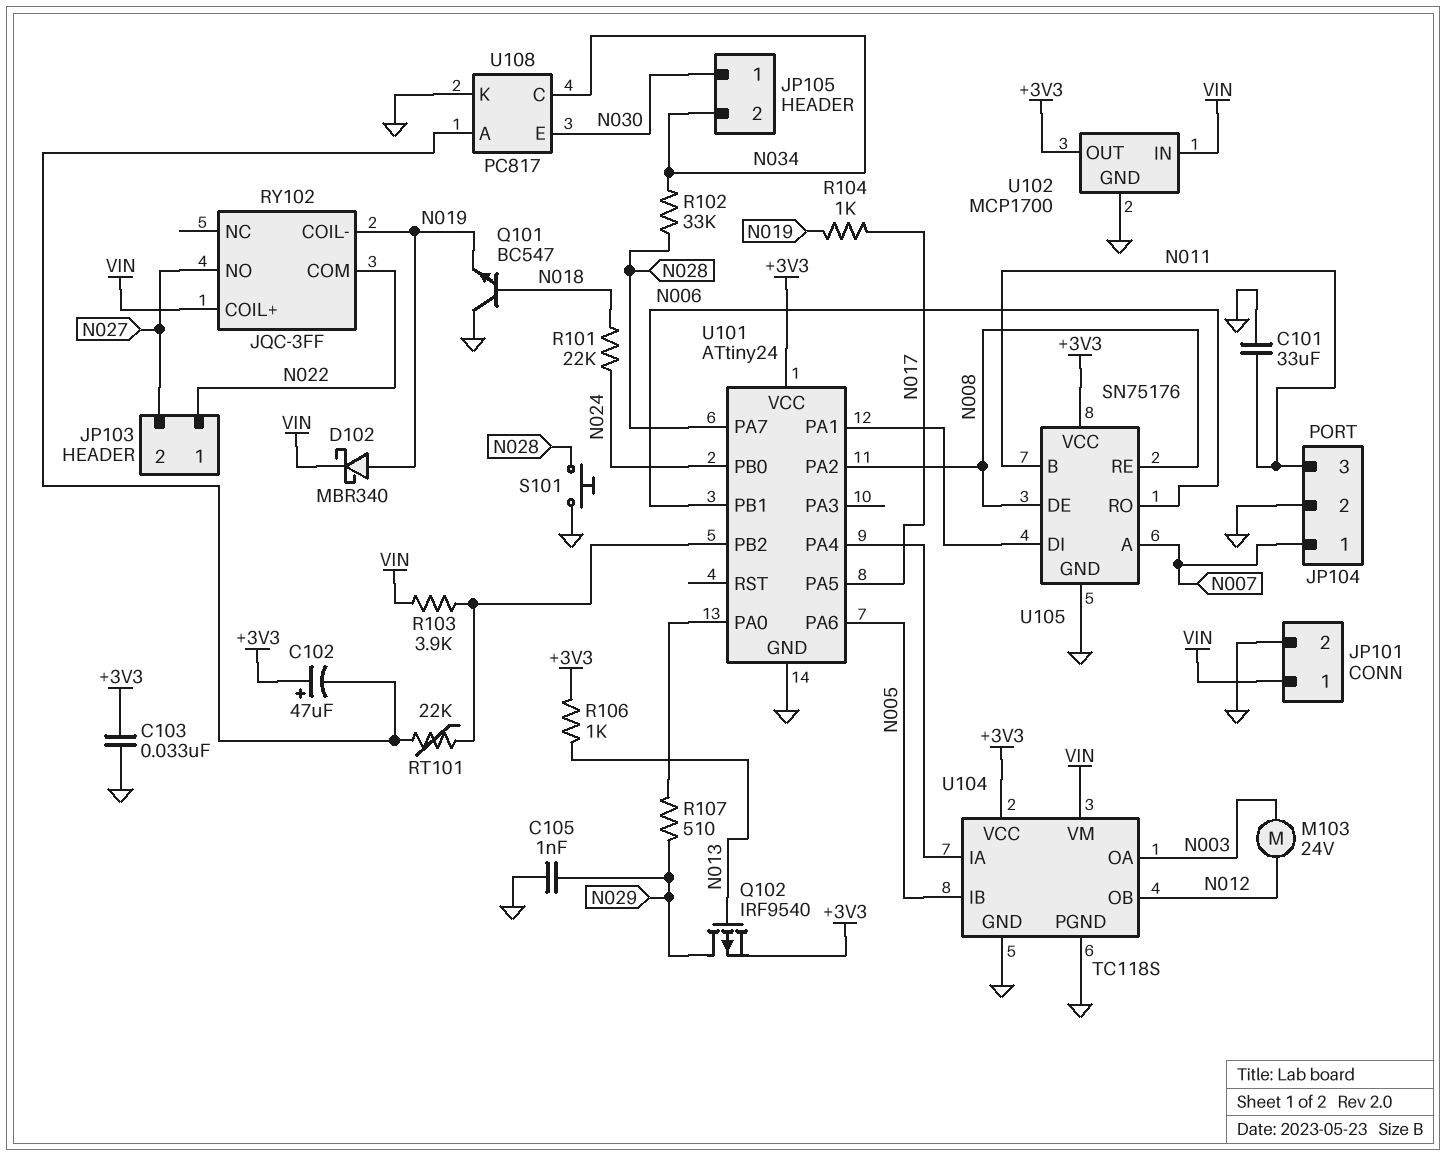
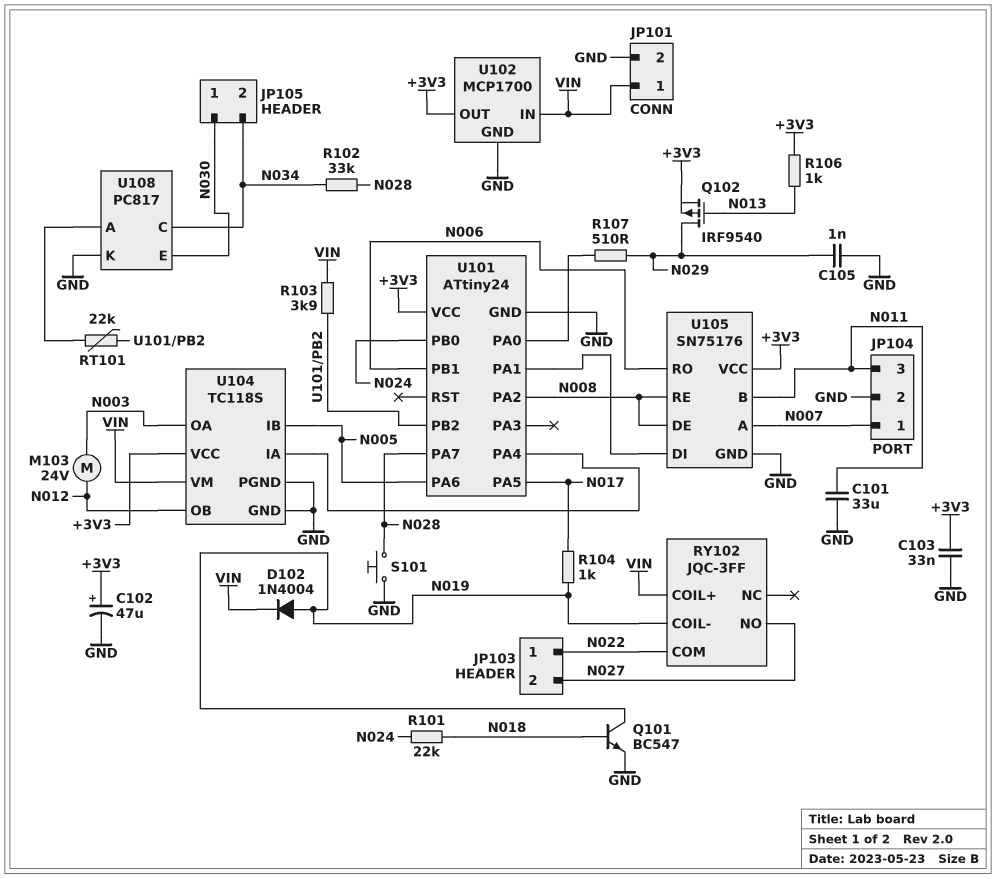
C102: 47uF (plus +3V3, minus U108/A) -> 47uF (plus +3V3, minus GND)
D102: schottky MBR340 (A N019, K VIN) -> diode 1N4004 (A N019, K VIN)
Q101: NPN BC547 (B N018, C GND, E N019) -> NPN BC547 (B N018, C N019, E GND)

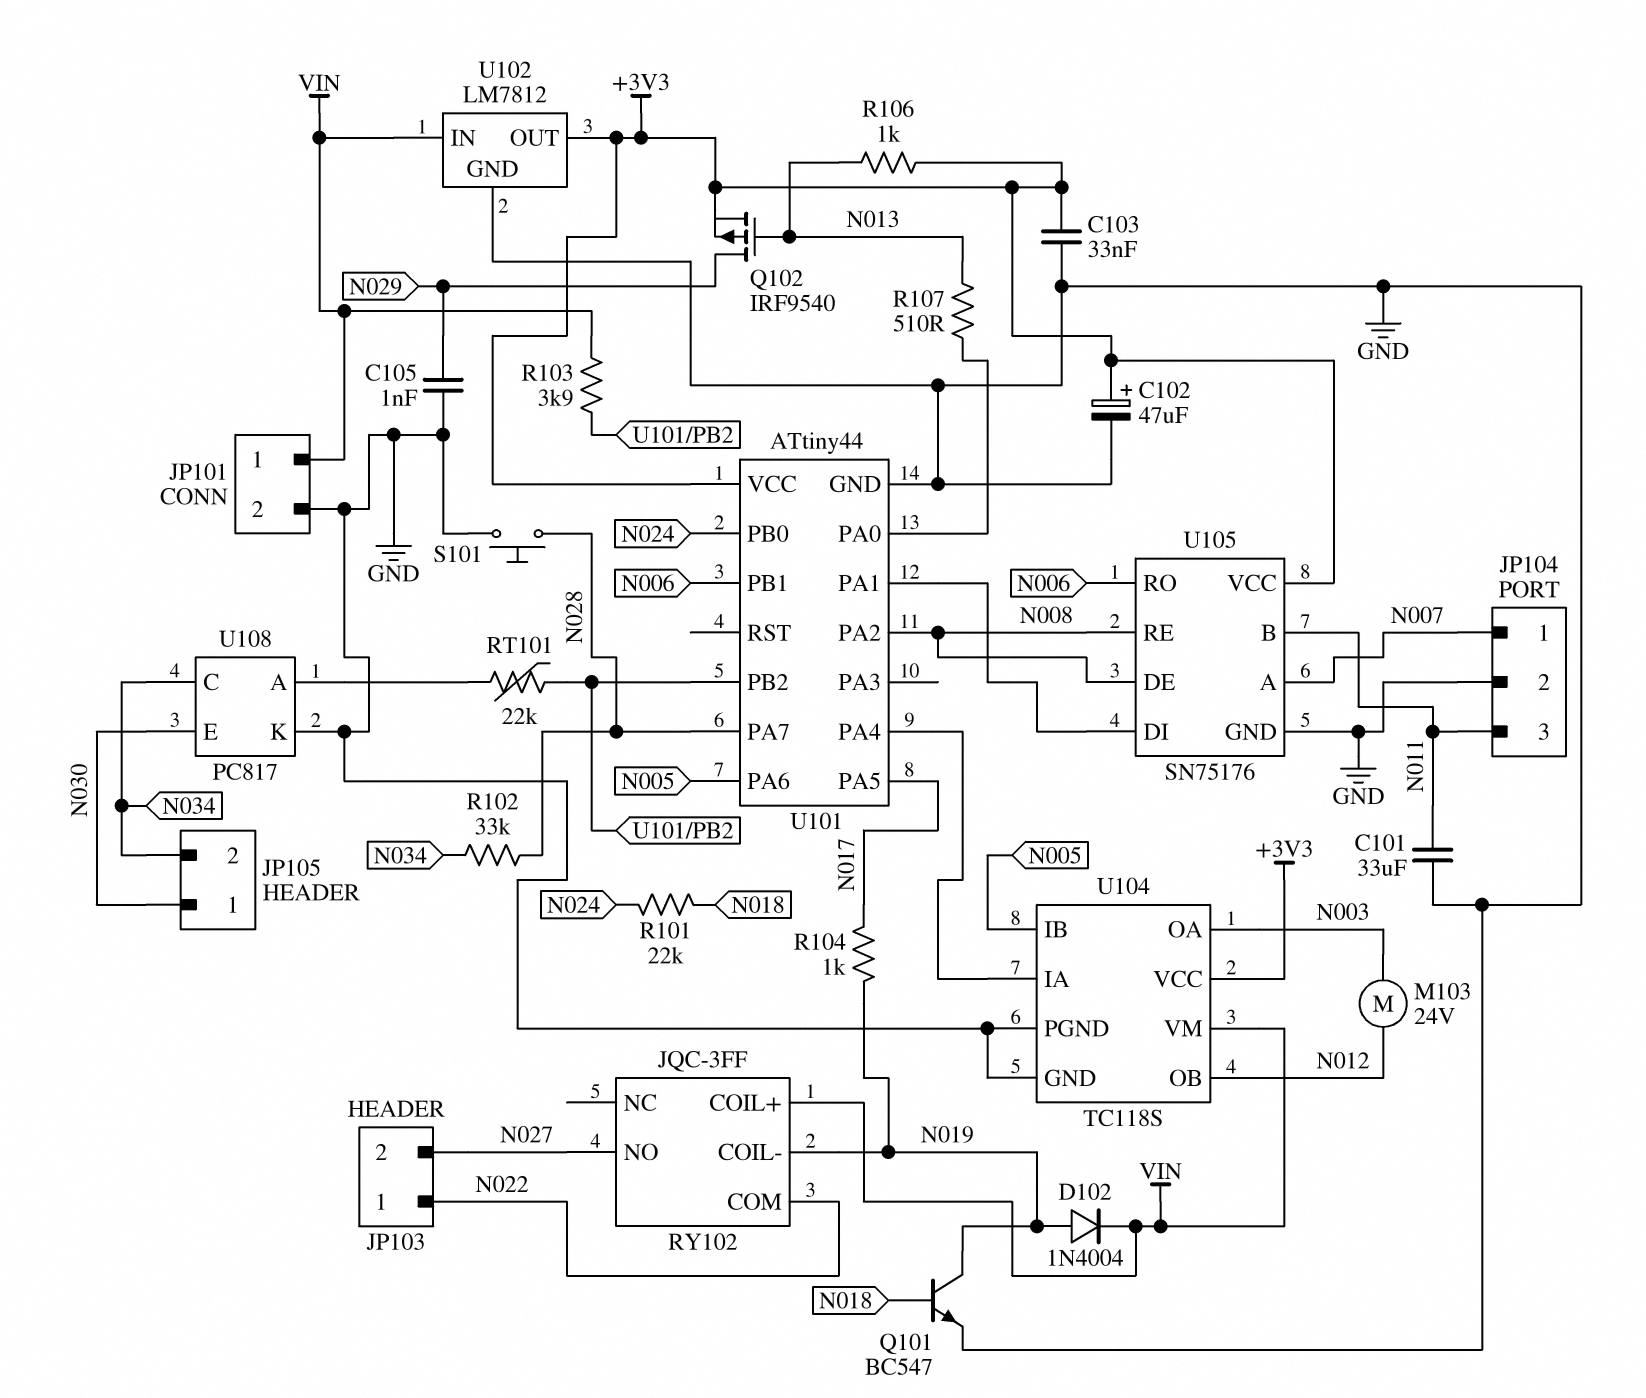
R107: 510 (N029, U101/PA0) -> 510 (N013, U101/PA0)
U101: ATtiny24 -> ATtiny44
U102: MCP1700 -> LM7812

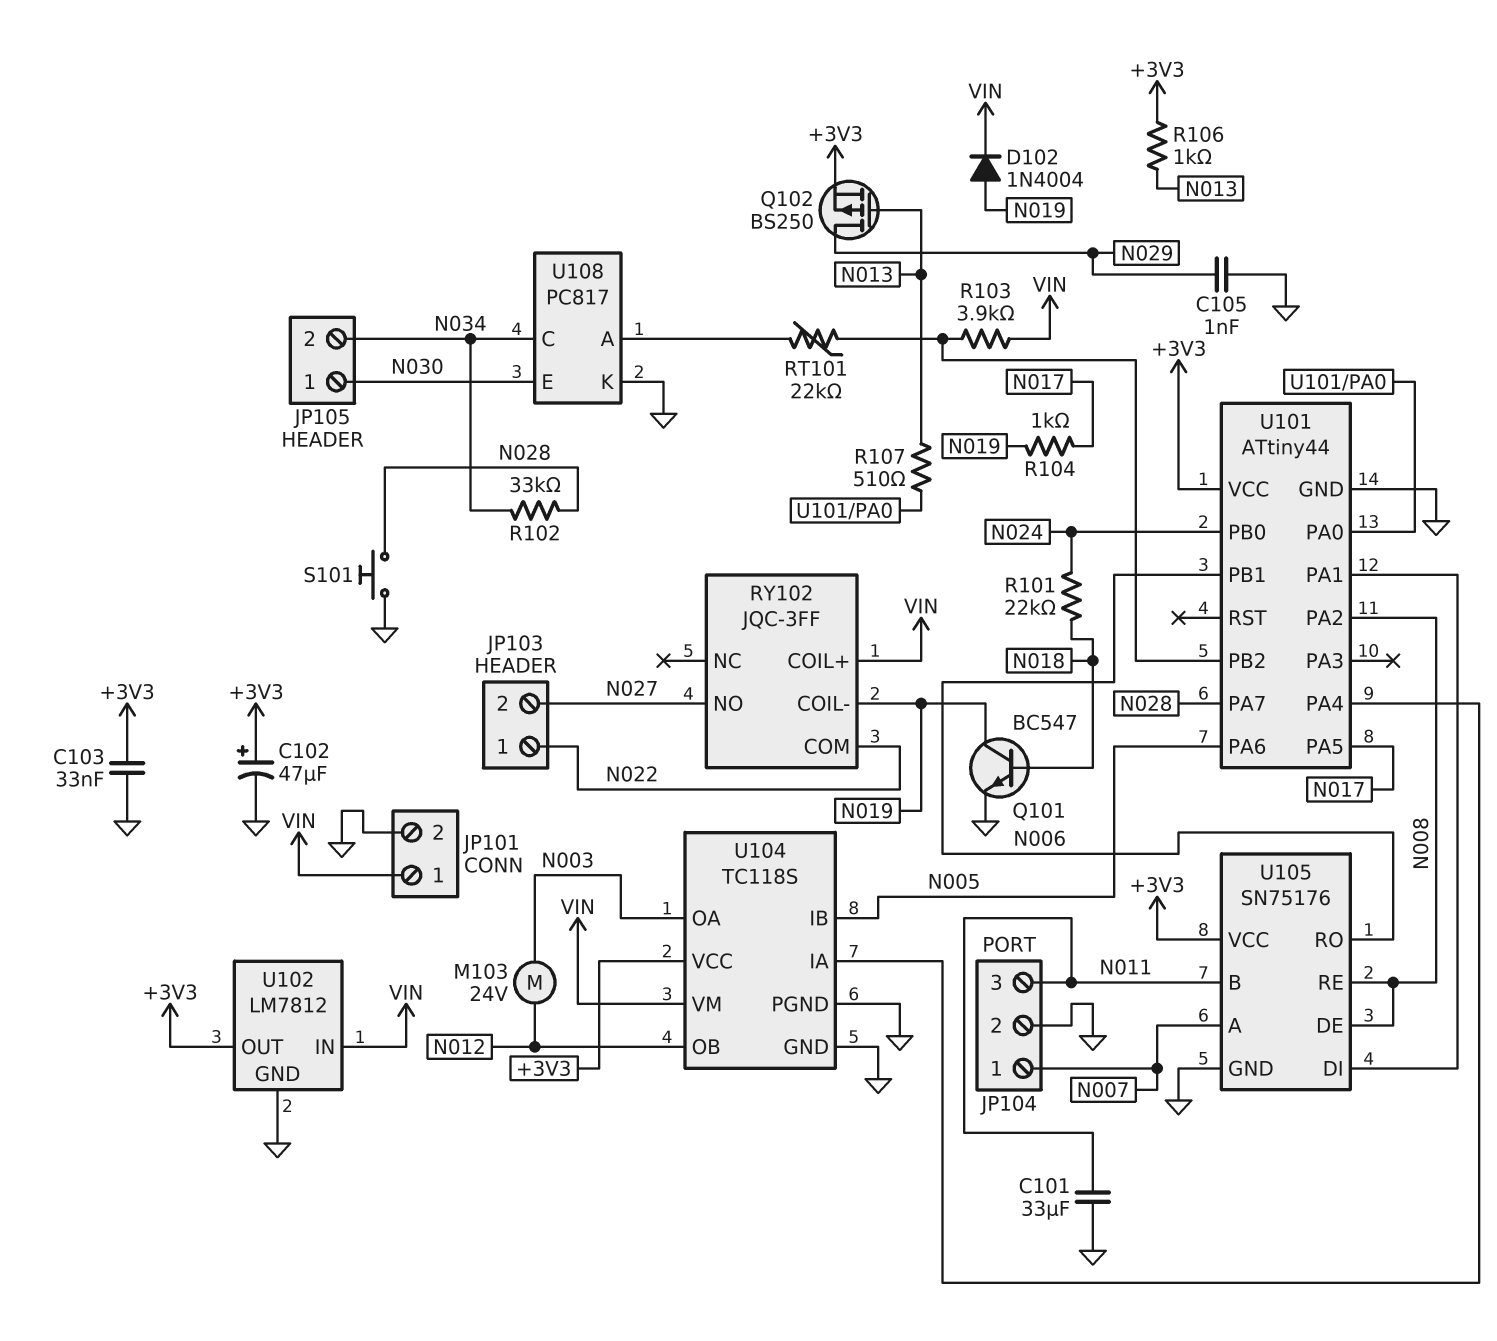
Q102: PMOS IRF9540 (G N013, D N029, S +3V3) -> PMOS BS250 (G N013, D N029, S +3V3)

